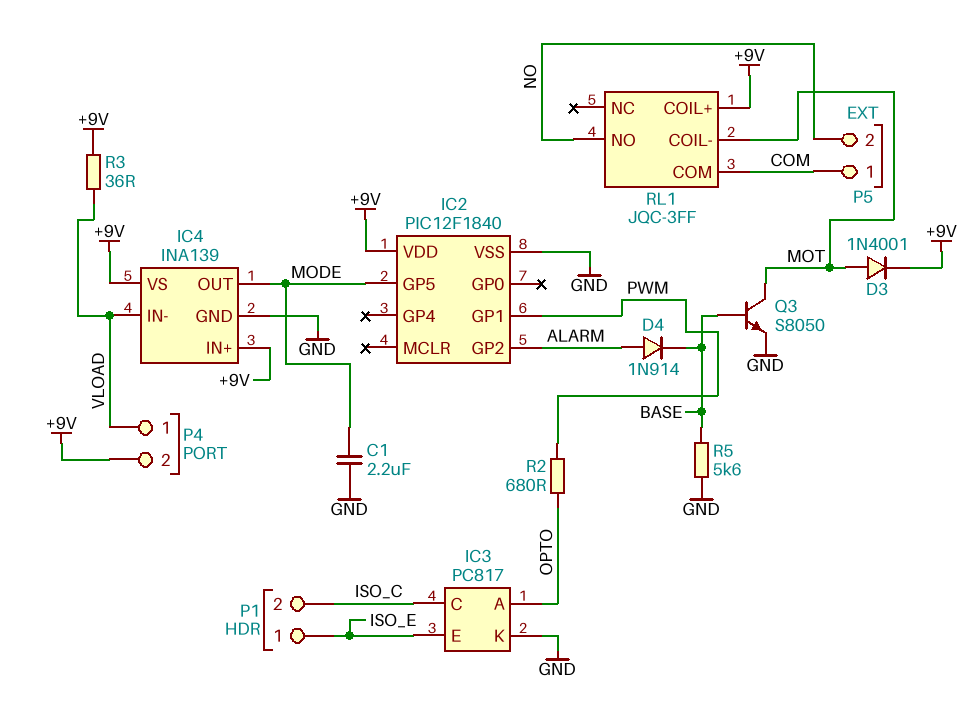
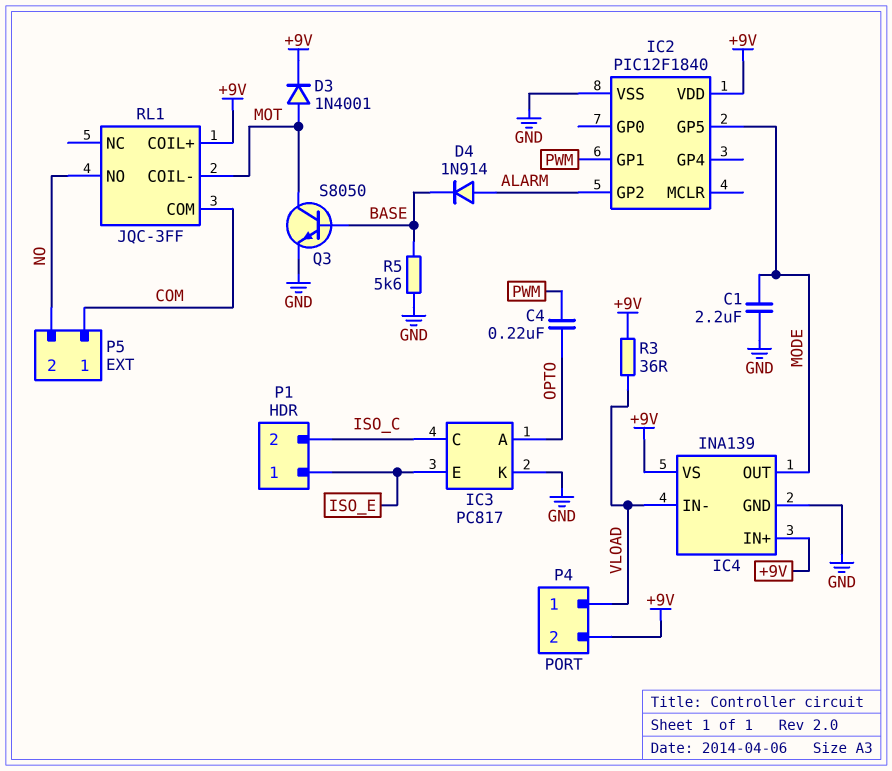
C4: none -> 220nF (OPTO, PWM)
R2: 680 (OPTO, PWM) -> none

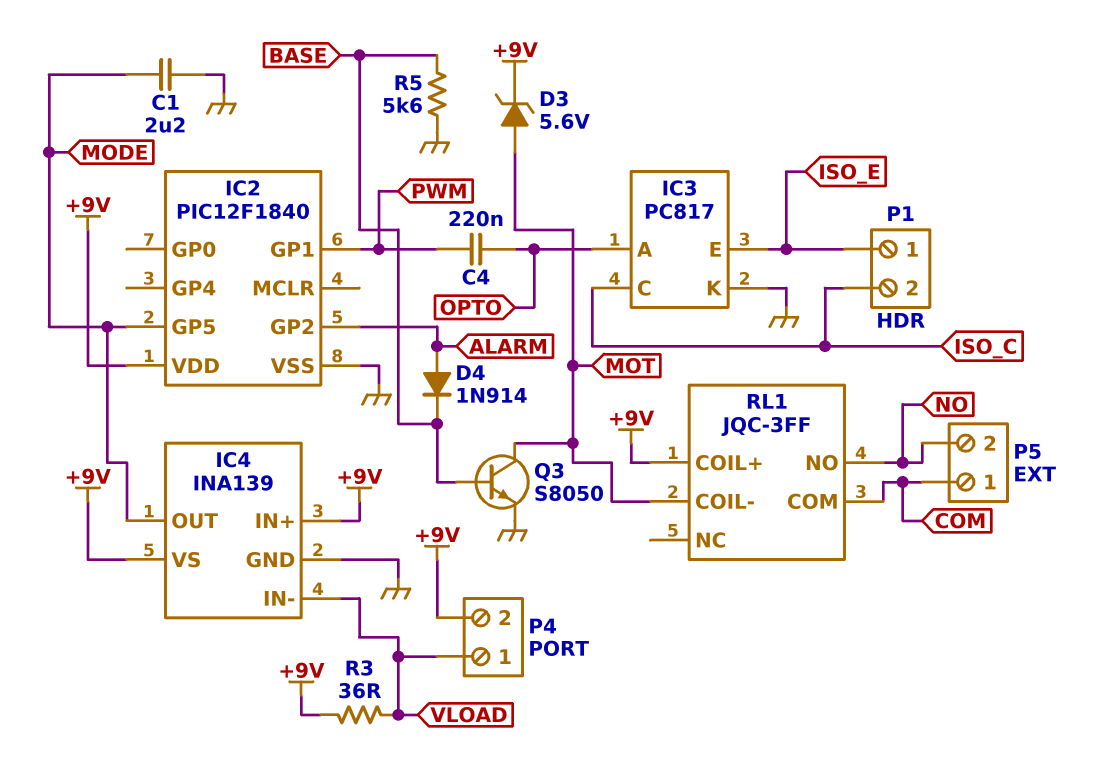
D3: diode 1N4001 (A MOT, K +9V) -> zener 5.6V (A MOT, K +9V)

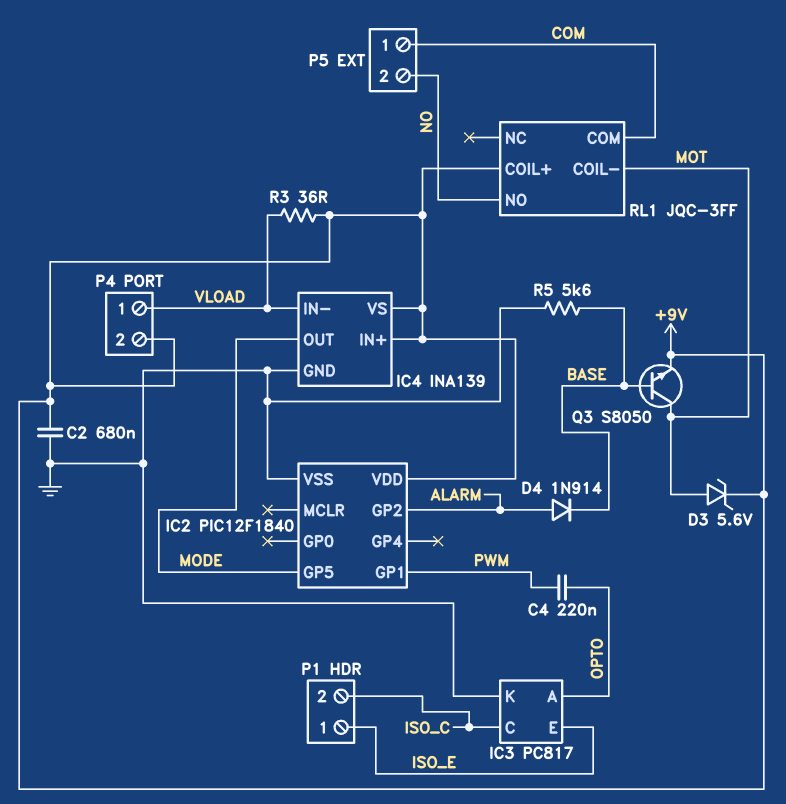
C1: 2.2uF (GND, MODE) -> none
C2: none -> 680nF (+9V, GND)
Q3: NPN S8050 (B BASE, C MOT, E GND) -> NPN S8050 (B BASE, C MOT, E +9V)

